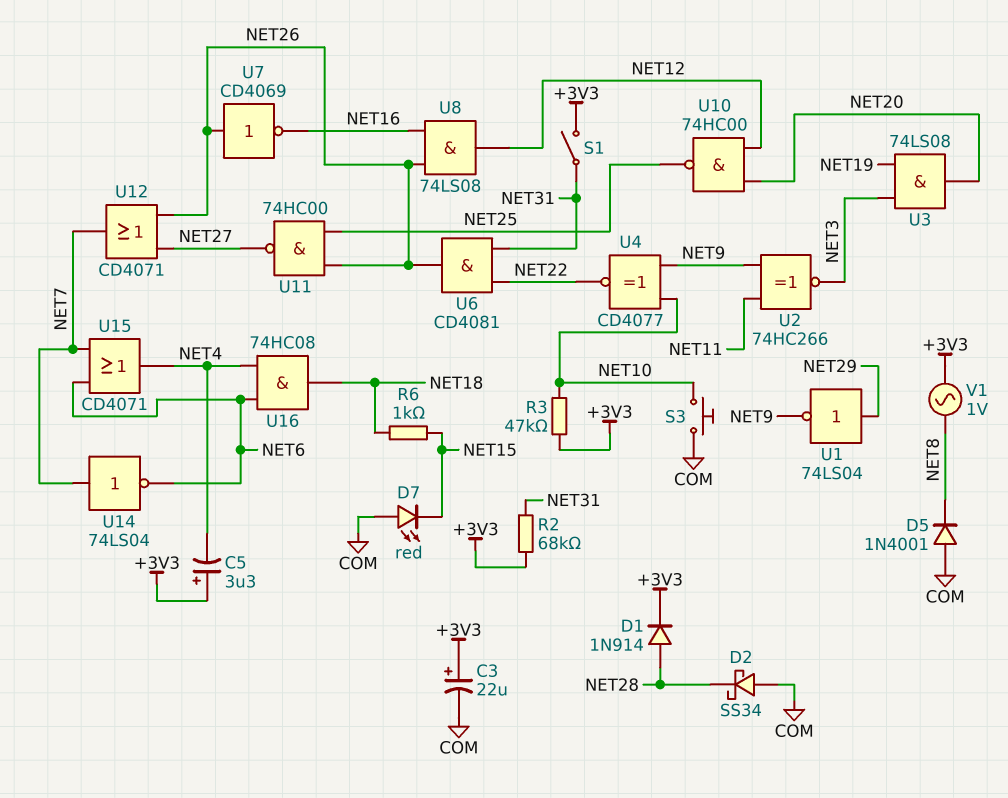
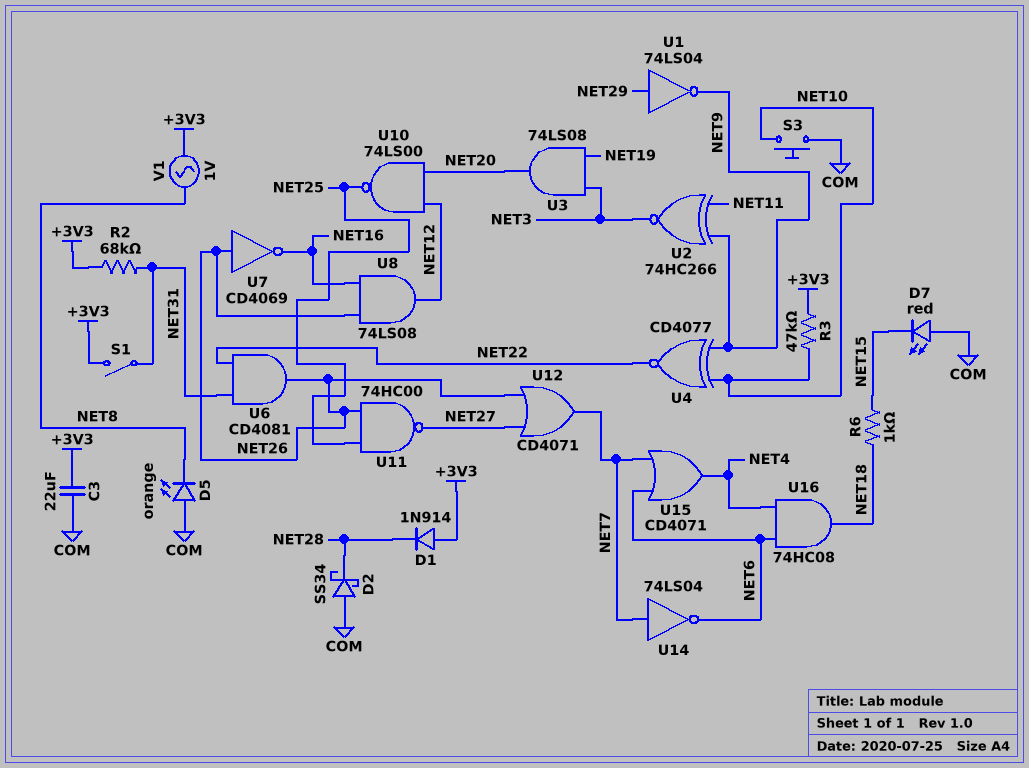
C3: 22uF (plus +3V3, minus COM) -> 22uF (+3V3, COM)
C5: 3.3uF (plus +3V3, minus NET4) -> none
D1: diode 1N914 (A NET28, K +3V3) -> diode 1N914 (A +3V3, K NET28)
D5: diode 1N4001 (A COM, K NET8) -> LED orange (A COM, K NET8)
U10: NAND 74HC00 (in NET12, in NET20, out NET25) -> NAND 74LS00 (in NET12, in NET20, out NET25)

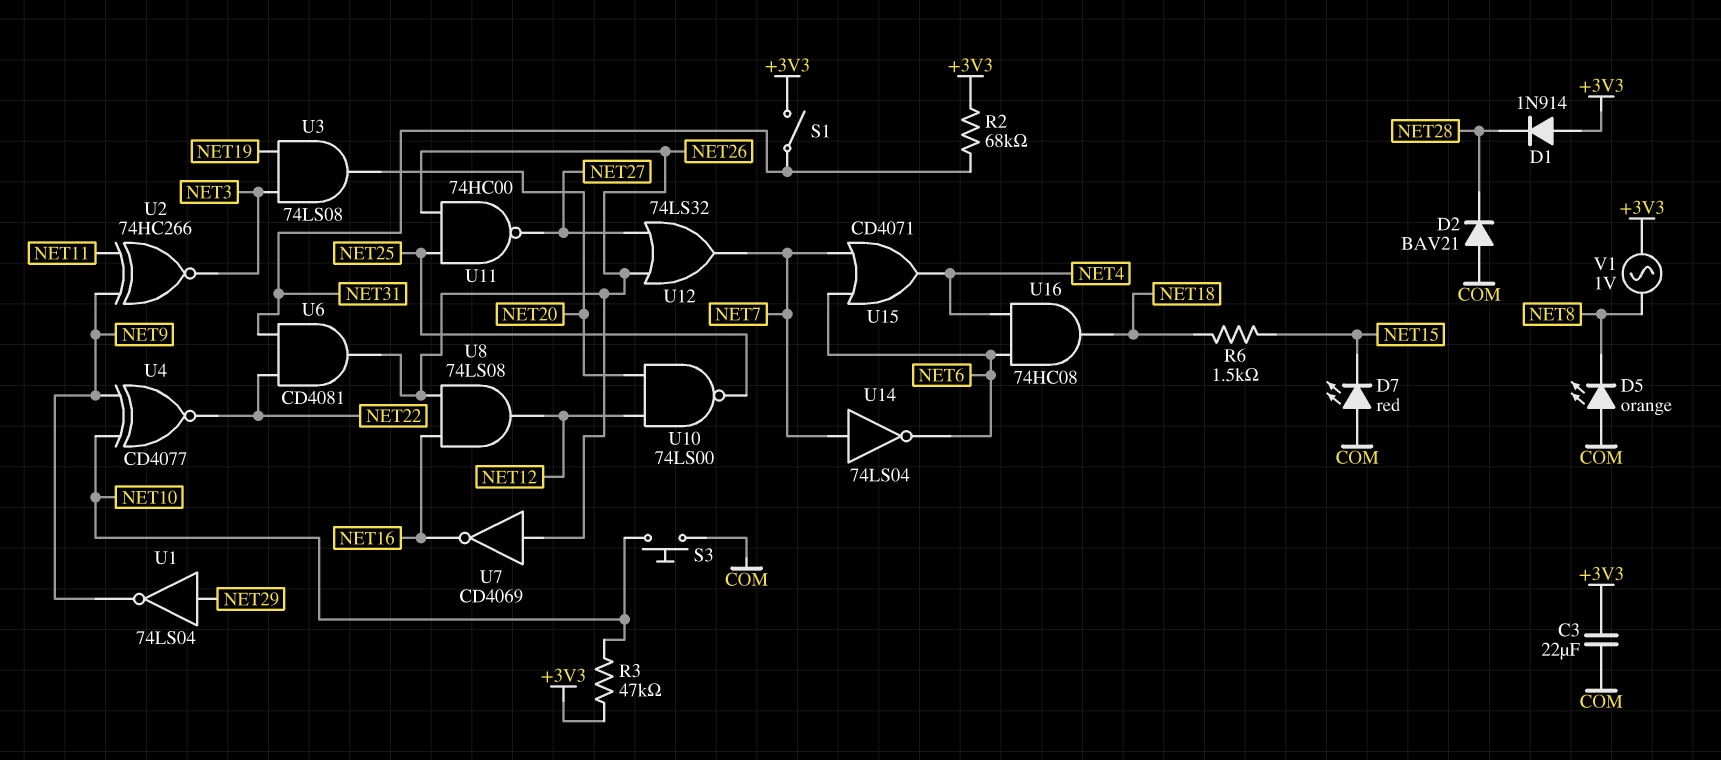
D2: schottky SS34 (A COM, K NET28) -> diode BAV21 (A COM, K NET28)
R6: 1k (NET15, NET18) -> 1.5k (NET15, NET18)
U12: OR CD4071 (in NET26, in NET27, out NET7) -> OR 74LS32 (in NET26, in NET27, out NET7)

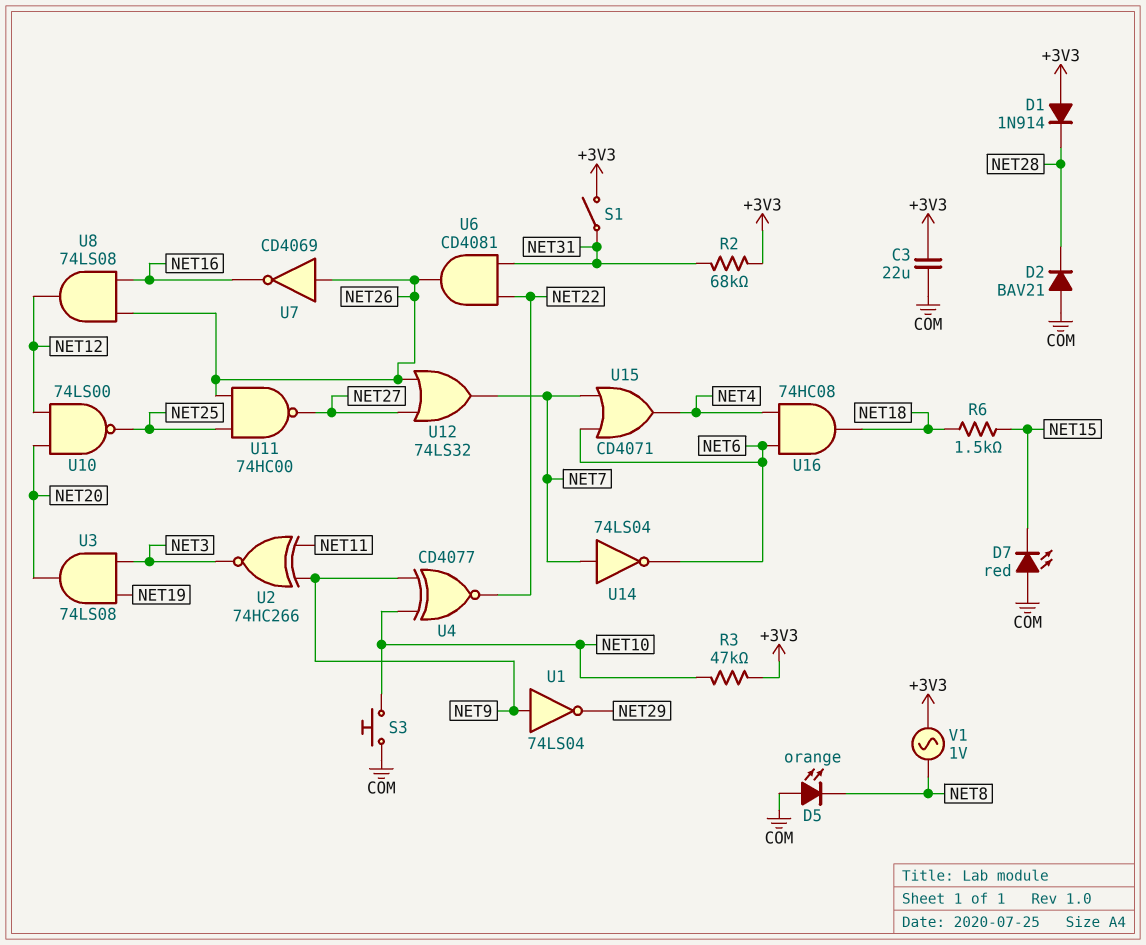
U1: NOT 74LS04 (in NET29, out NET9) -> NOT 74LS04 (in NET9, out NET29)

